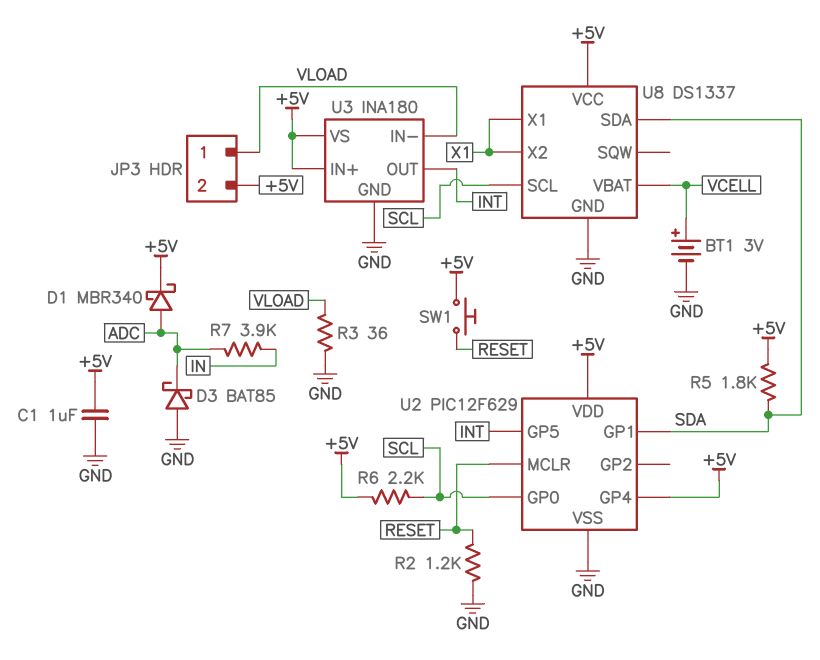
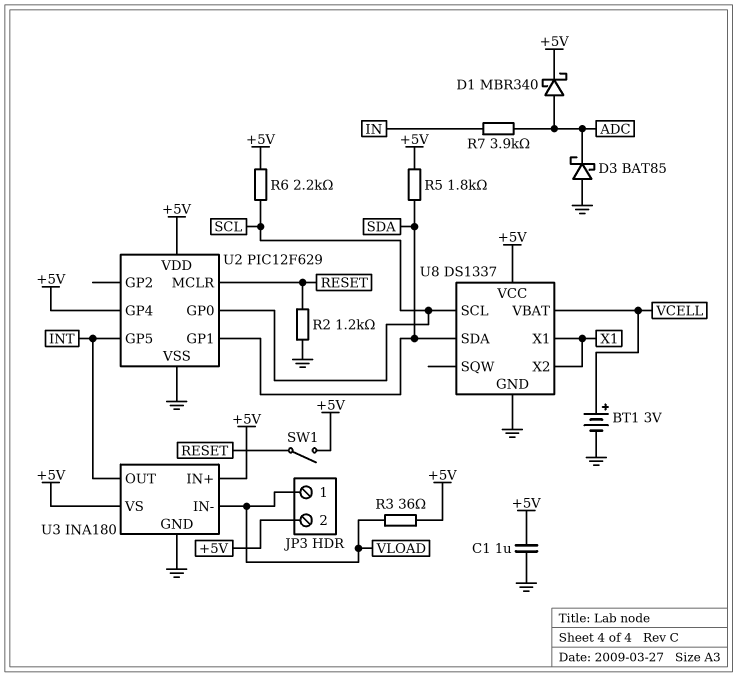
R3: 36 (GND, VLOAD) -> 36 (+5V, VLOAD)
SW1: button (+5V, RESET) -> switch (+5V, RESET)

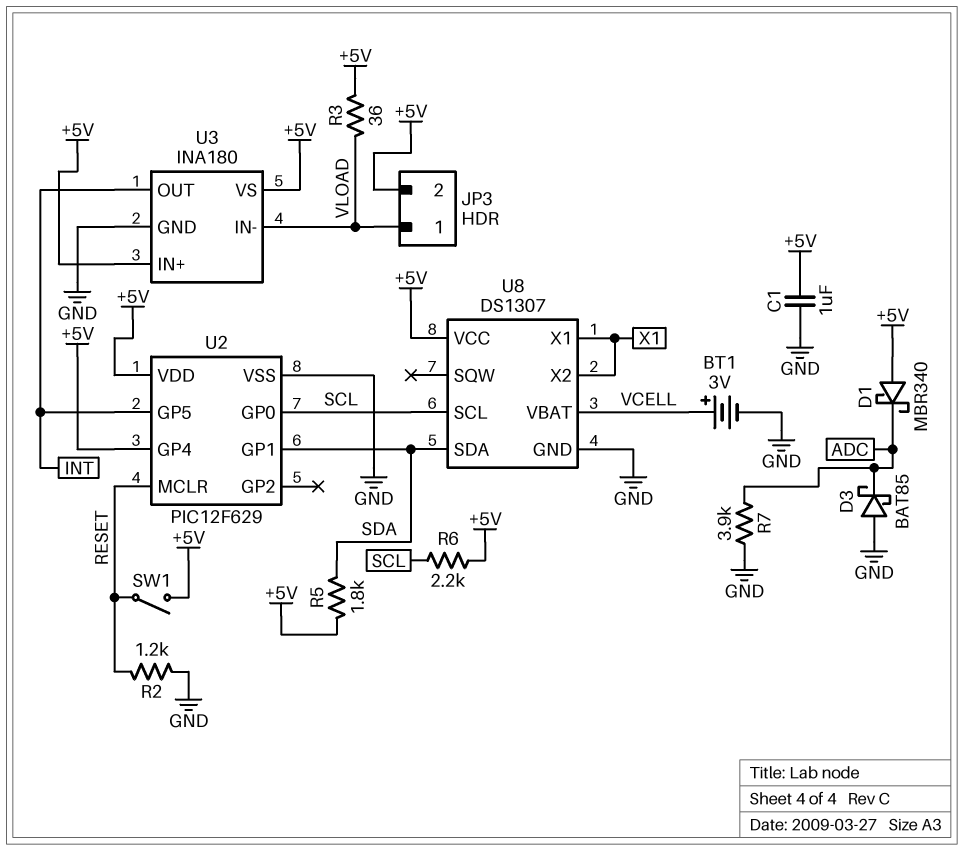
D1: schottky MBR340 (A ADC, K +5V) -> schottky MBR340 (A +5V, K ADC)
R7: 3.9k (ADC, IN) -> 3.9k (ADC, GND)
U8: DS1337 -> DS1307

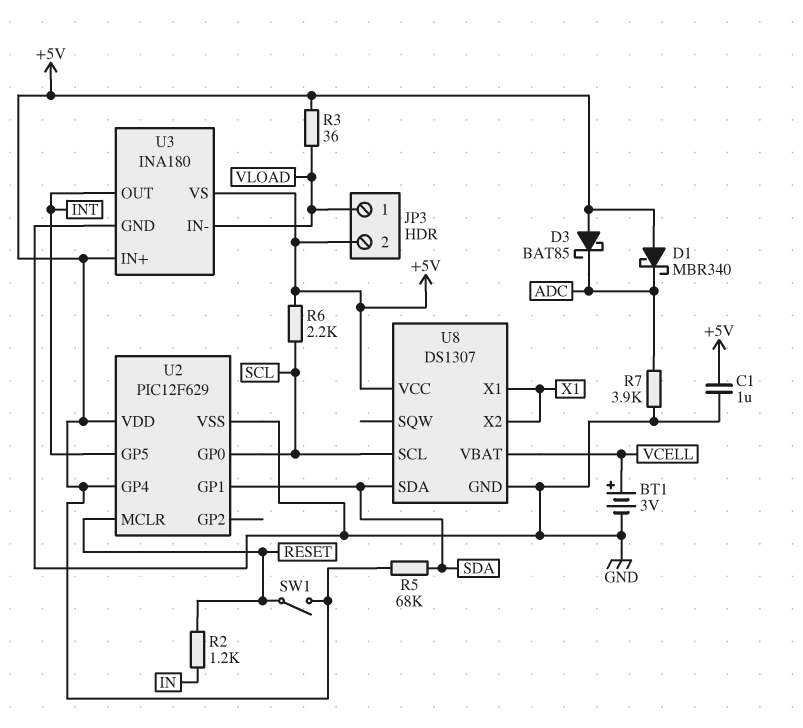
D3: schottky BAT85 (A GND, K ADC) -> schottky BAT85 (A +5V, K ADC)
R2: 1.2k (GND, RESET) -> 1.2k (IN, RESET)
R5: 1.8k (+5V, SDA) -> 68k (+5V, SDA)

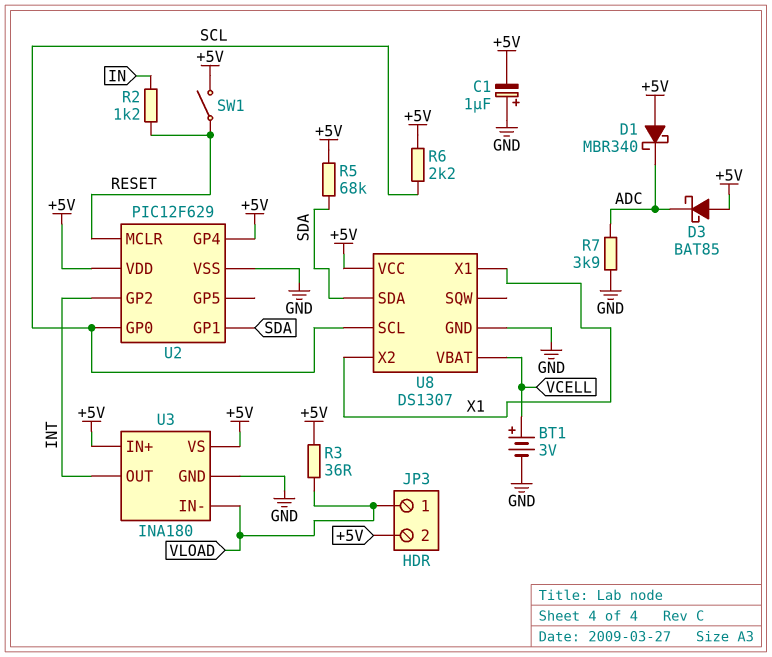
C1: 1uF (+5V, GND) -> 1uF (plus GND, minus +5V)
U2 pin GP2: none -> INT
U2 pin GP5: INT -> none

